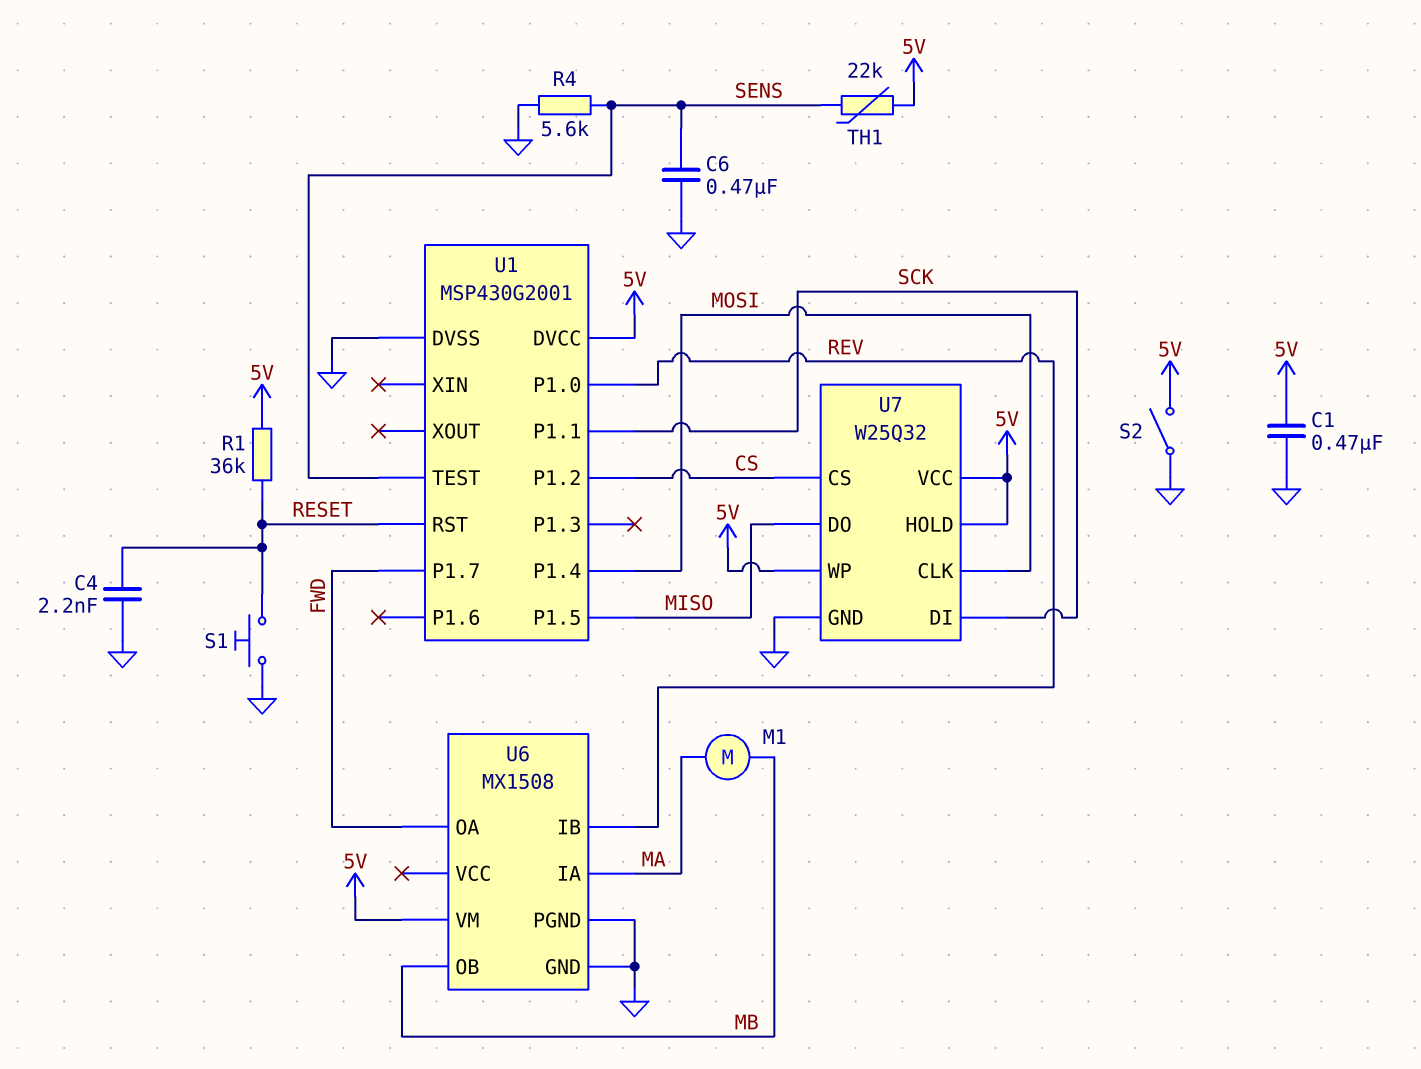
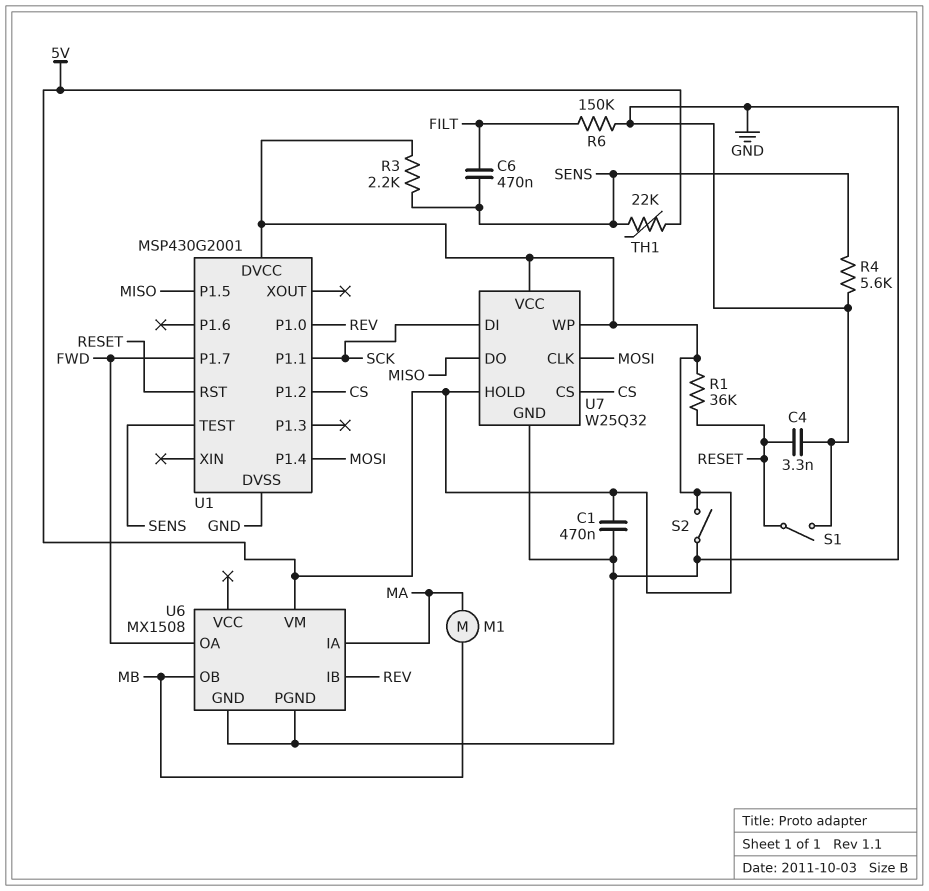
C4: 2.2nF (GND, RESET) -> 3.3nF (GND, RESET)
C6: 470nF (GND, SENS) -> 470nF (FILT, SENS)
R3: none -> 2.2k (5V, SENS)
R6: none -> 150k (FILT, GND)
S1: button (GND, RESET) -> switch (GND, RESET)

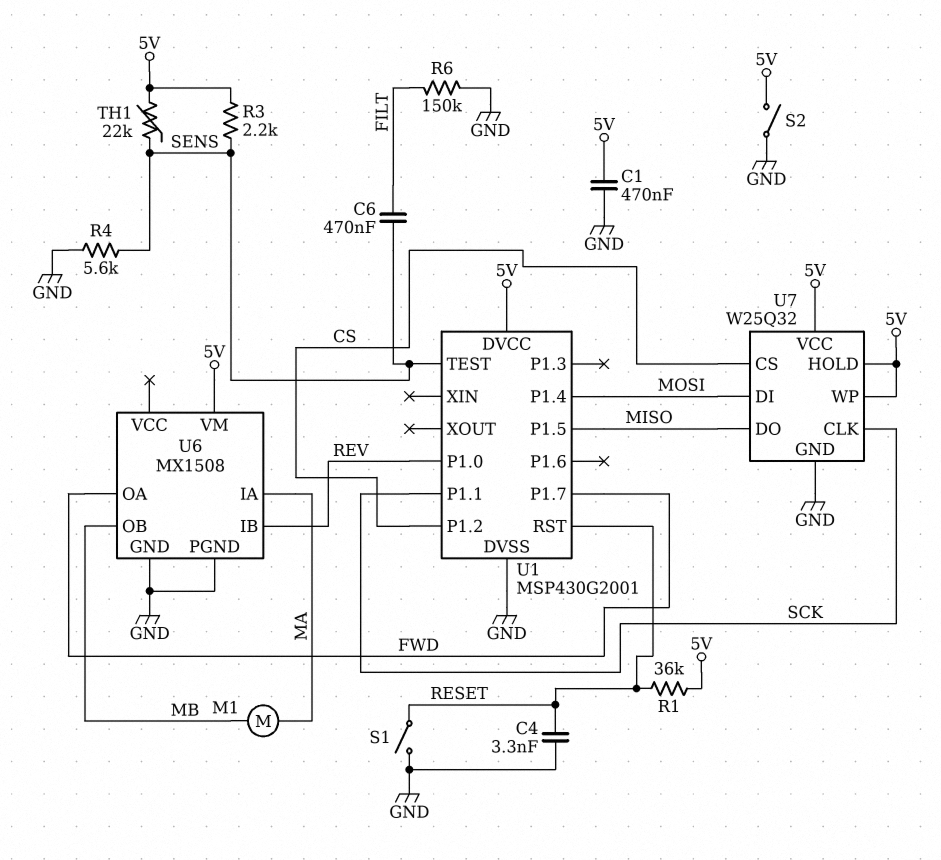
U7 pin CLK: MOSI -> SCK
U7 pin DI: SCK -> MOSI

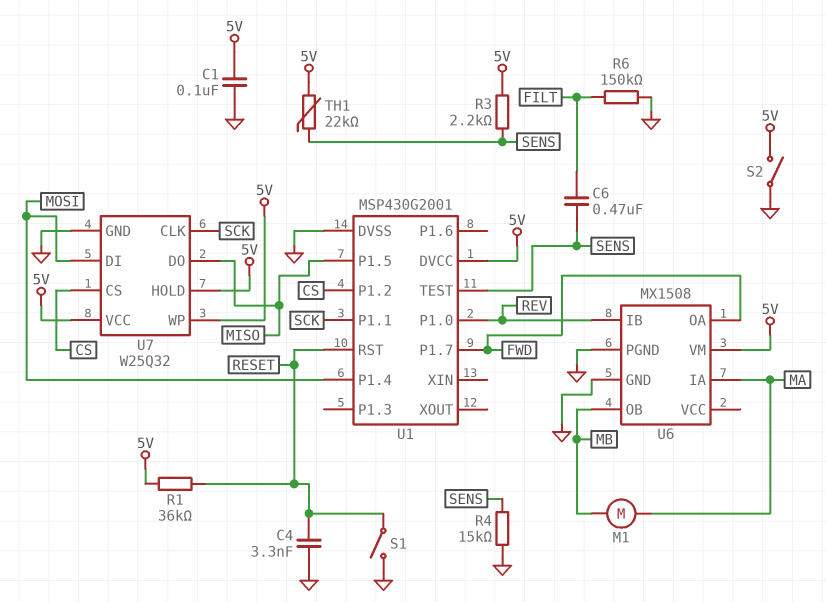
C1: 470nF (5V, GND) -> 100nF (5V, GND)
R4: 5.6k (GND, SENS) -> 15k (GND, SENS)

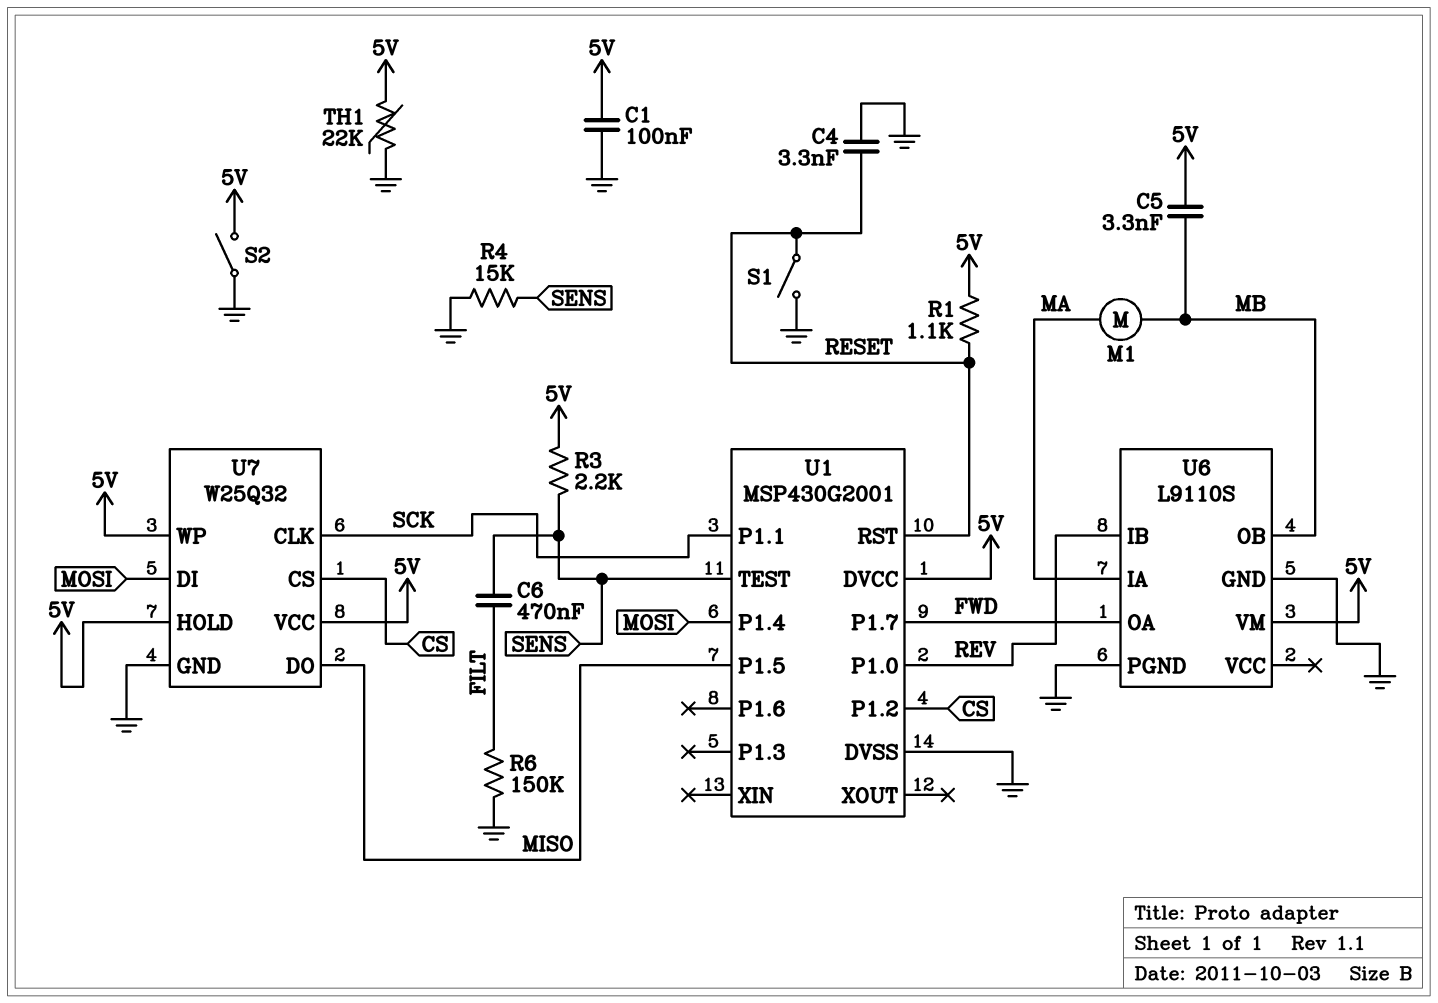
C5: none -> 3.3nF (5V, MB)
R1: 36k (5V, RESET) -> 1.1k (5V, RESET)
TH1: 22k (5V, SENS) -> 22k (5V, GND)
U6: MX1508 -> L9110S

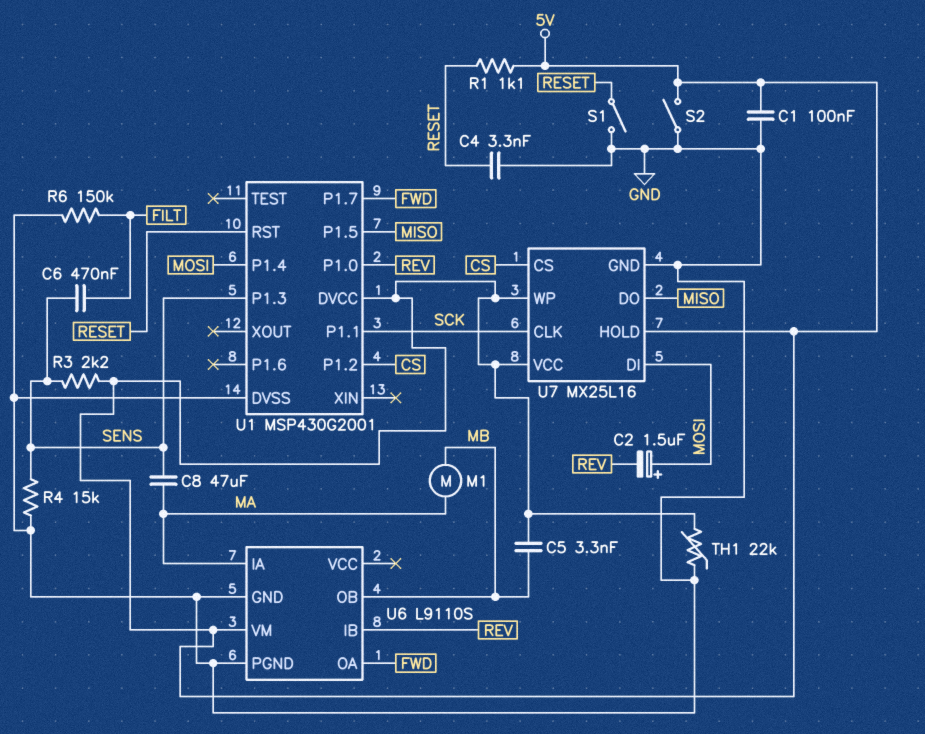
C2: none -> 1.5uF (plus MOSI, minus REV)
C8: none -> 47uF (MA, SENS)
U1 pin P1.3: none -> SENS
U1 pin TEST: SENS -> none
U7: W25Q32 -> MX25L16

